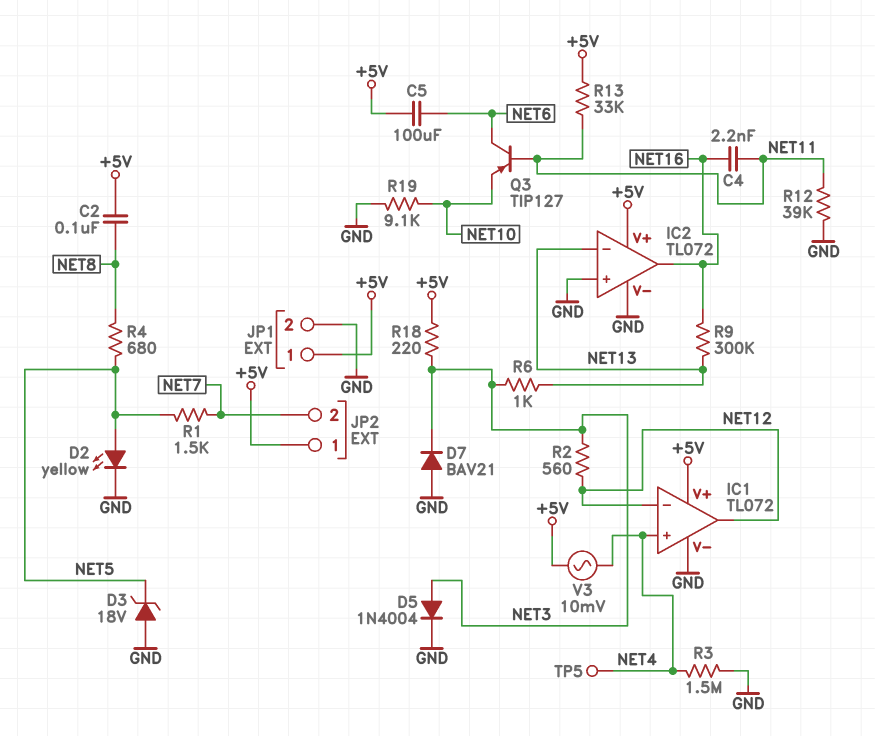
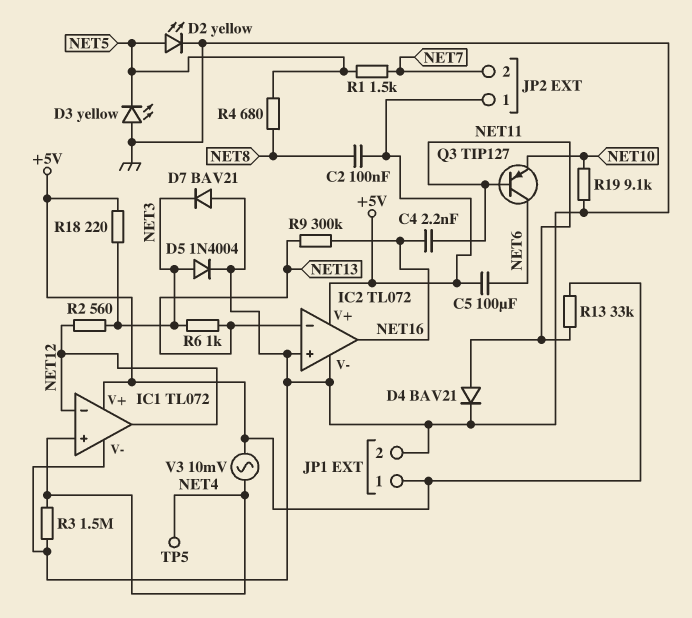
D3: zener 18V (A GND, K NET5) -> LED yellow (A GND, K NET5)
D4: none -> diode BAV21 (A NET11, K GND)
R12: 39k (GND, NET11) -> none

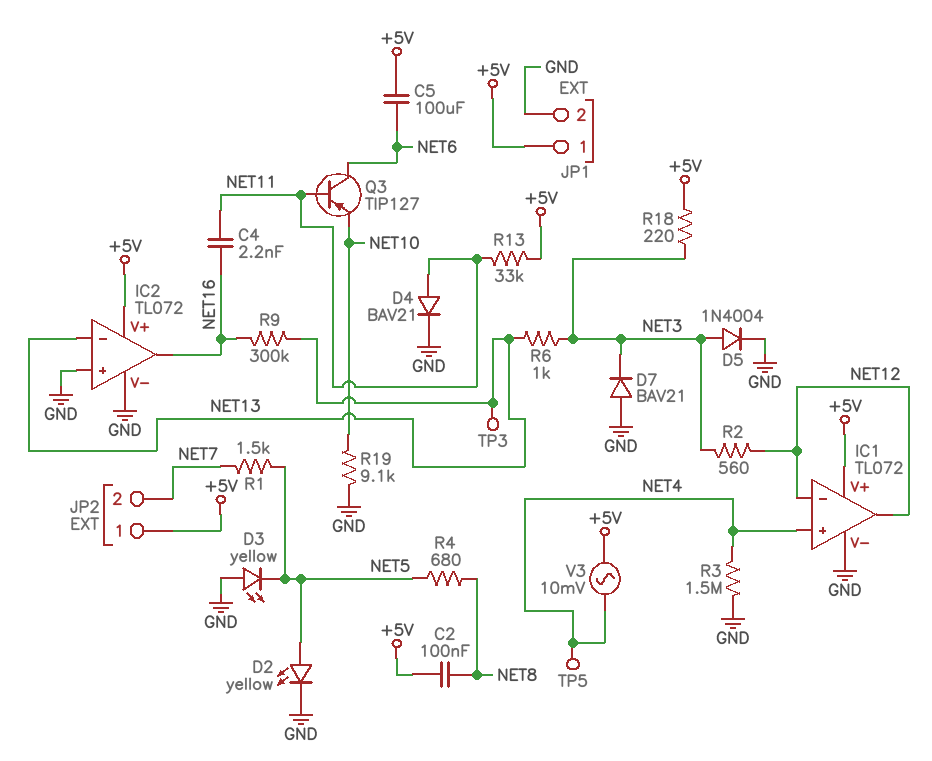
TP3: none -> test point (NET13)

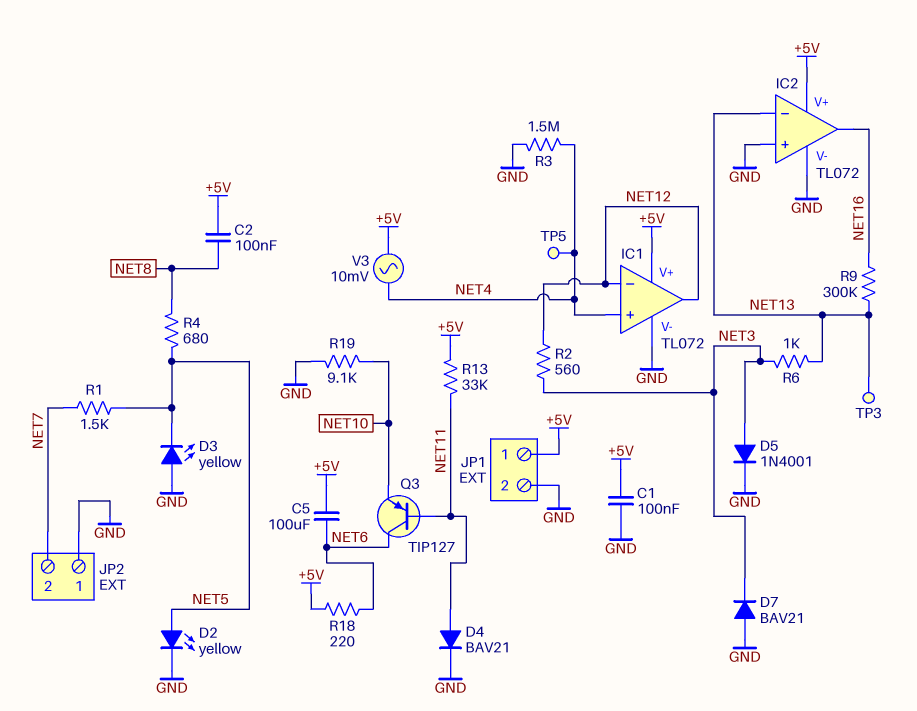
C1: none -> 100nF (+5V, GND)
C4: 2.2nF (NET11, NET16) -> none
D5: diode 1N4004 (A NET3, K GND) -> diode 1N4001 (A NET3, K GND)
JP2 pin 1: +5V -> GND
R18: 220 (+5V, NET3) -> 220 (+5V, NET6)

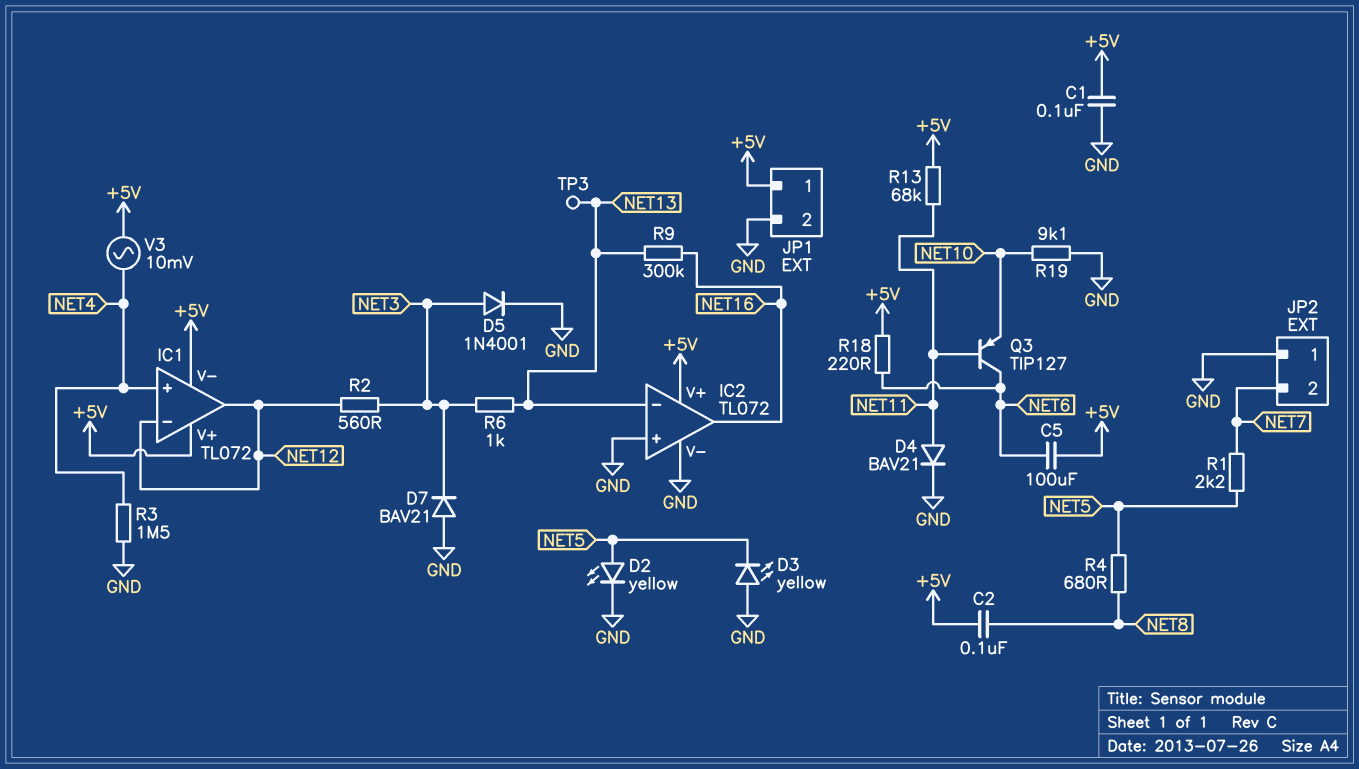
IC1 pin V-: GND -> +5V
R1: 1.5k (NET5, NET7) -> 2.2k (NET5, NET7)
R13: 33k (+5V, NET11) -> 68k (+5V, NET11)
TP5: test point (NET4) -> none

